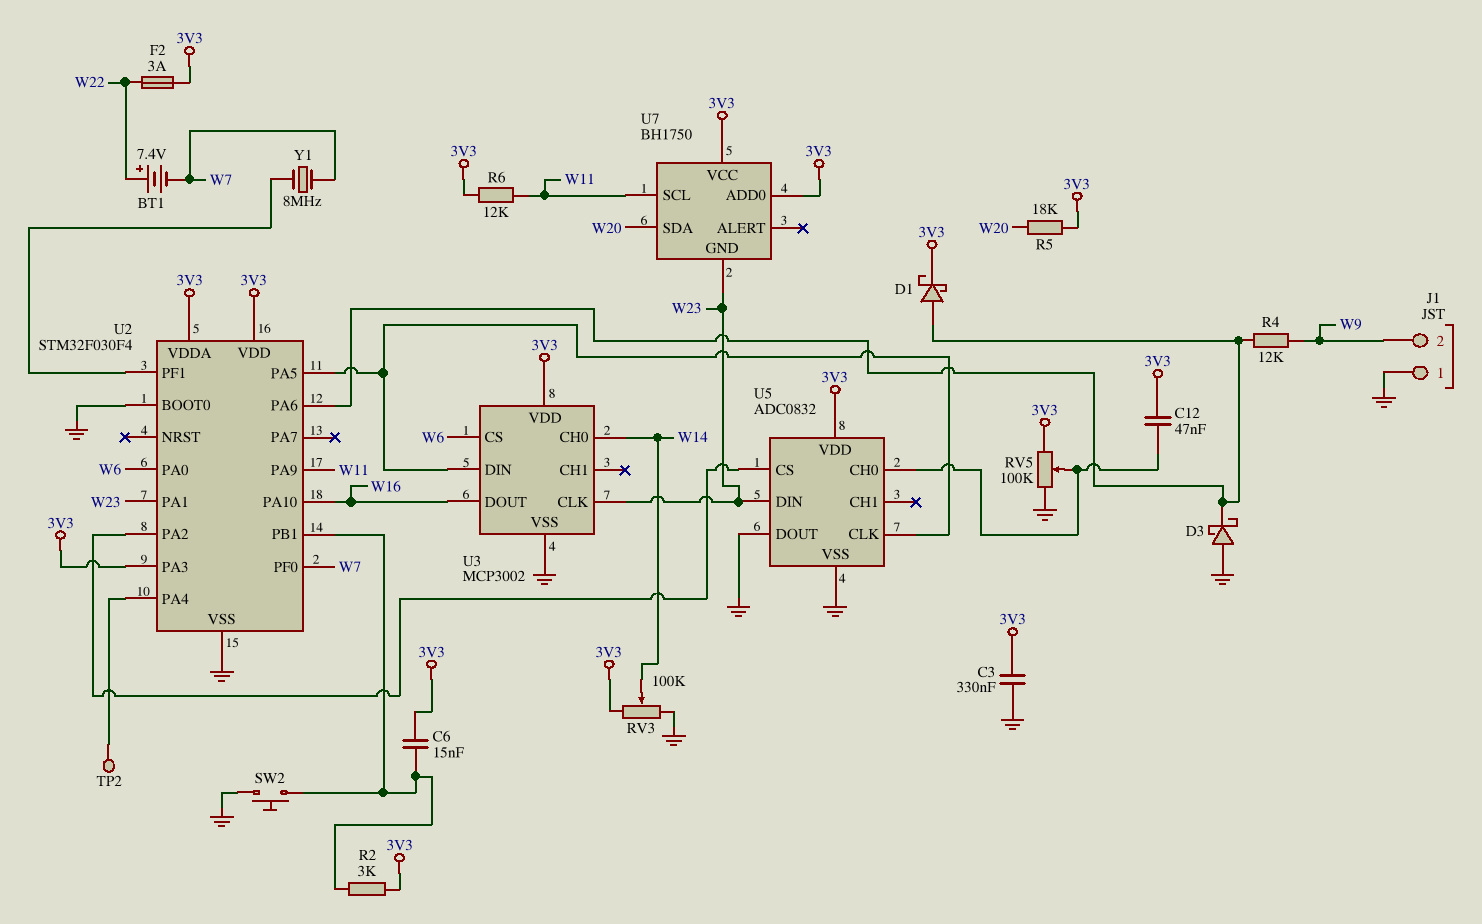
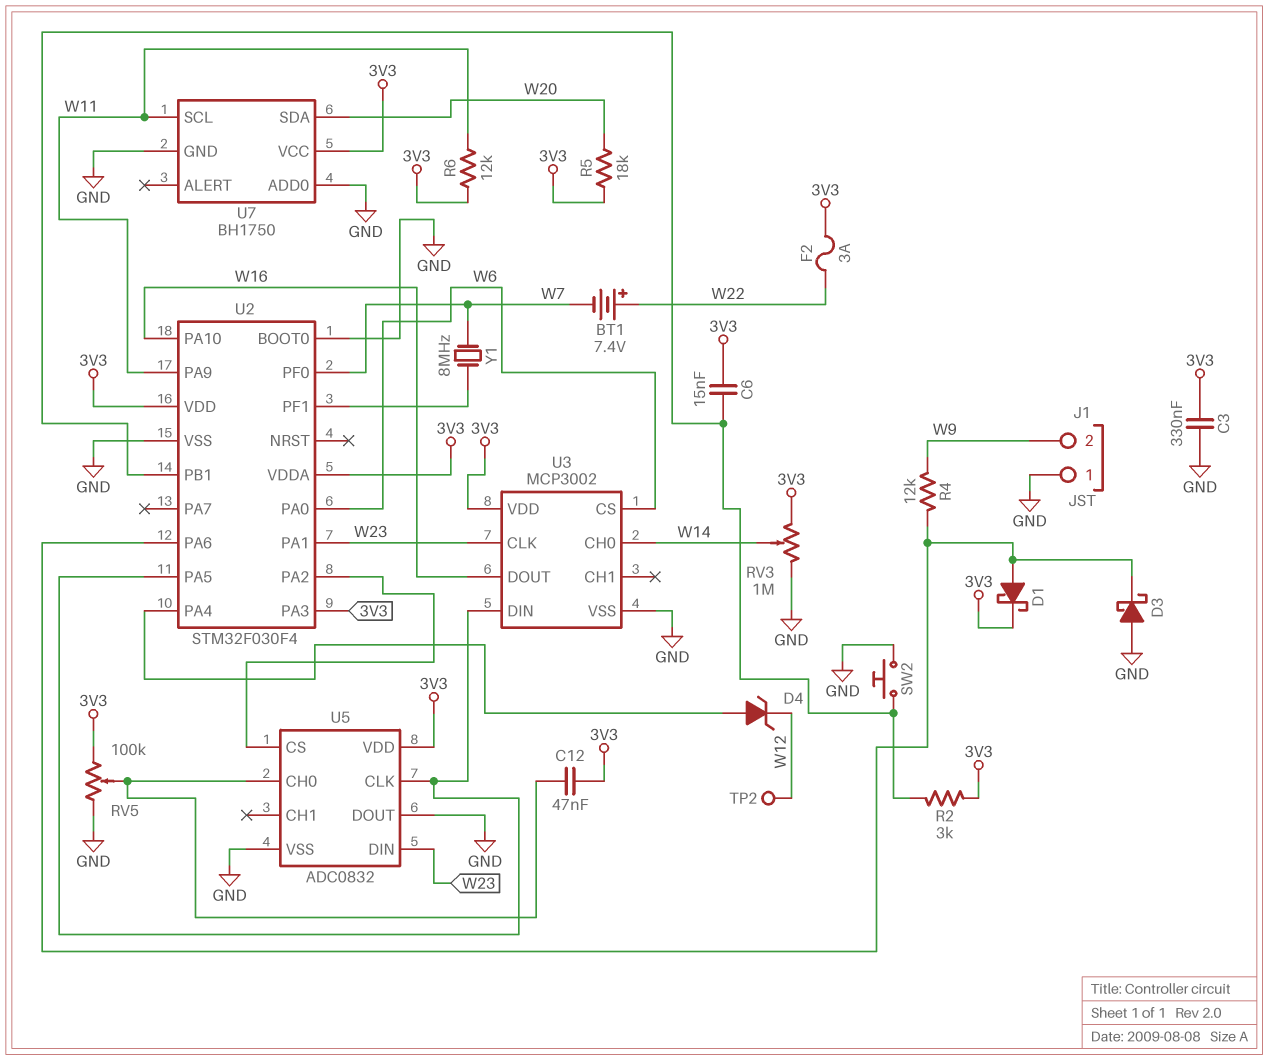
D4: none -> zener (A U2/PA4, K W12)
RV3: 100k (3V3, GND, wiper W14) -> 1M (3V3, GND, wiper W14)
TP2: test point (U2/PA4) -> test point (W12)
U7 pin ADD0: 3V3 -> GND
U7 pin GND: W23 -> GND

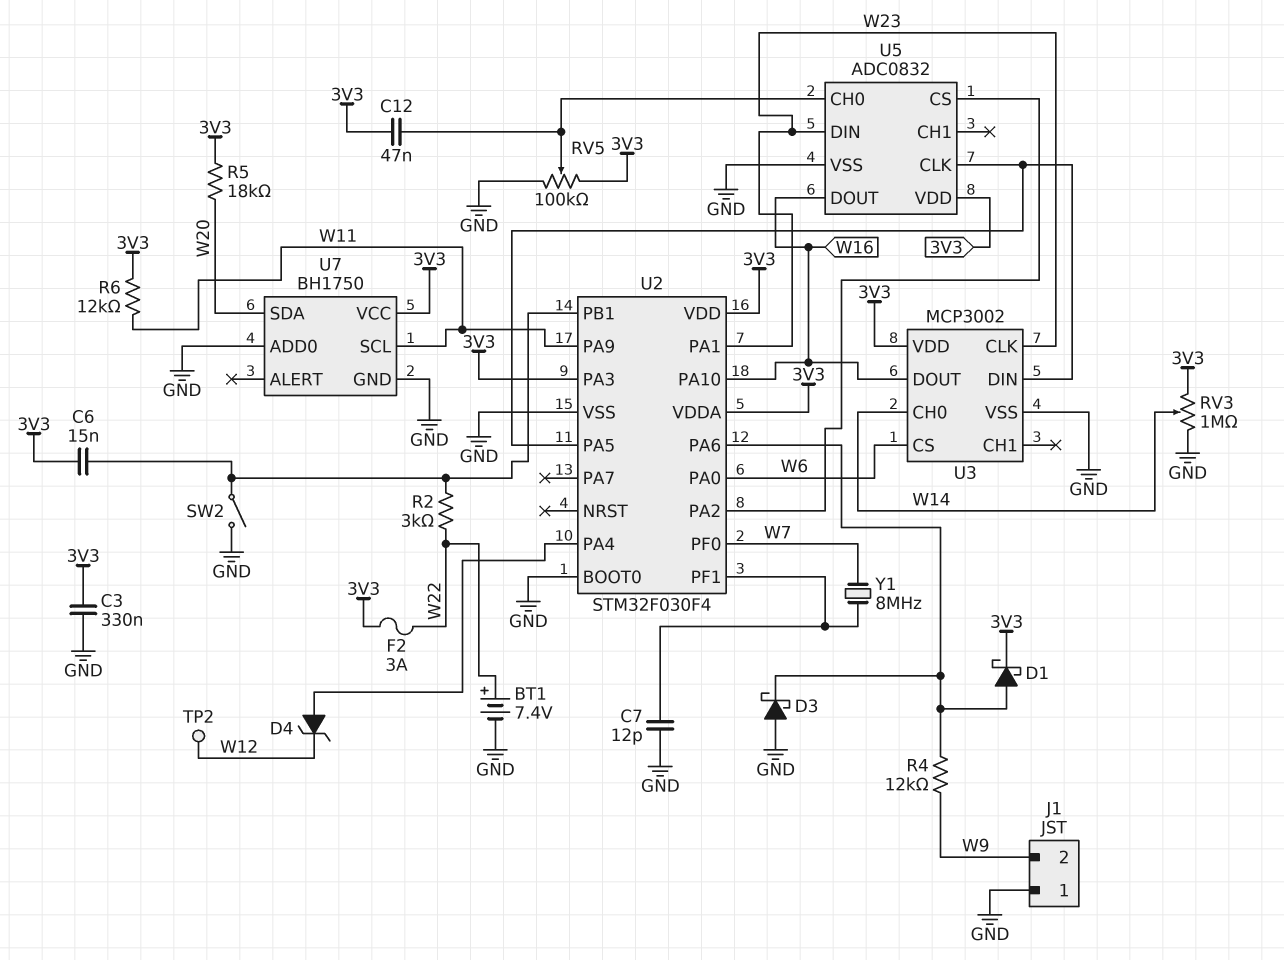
BT1: 7.4V (plus W22, minus W7) -> 7.4V (plus W22, minus GND)
C7: none -> 12pF (GND, U2/PF1)
R2: 3k (3V3, U2/PB1) -> 3k (U2/PB1, W22)
SW2: button (GND, U2/PB1) -> switch (GND, U2/PB1)
U5 pin DOUT: GND -> W16

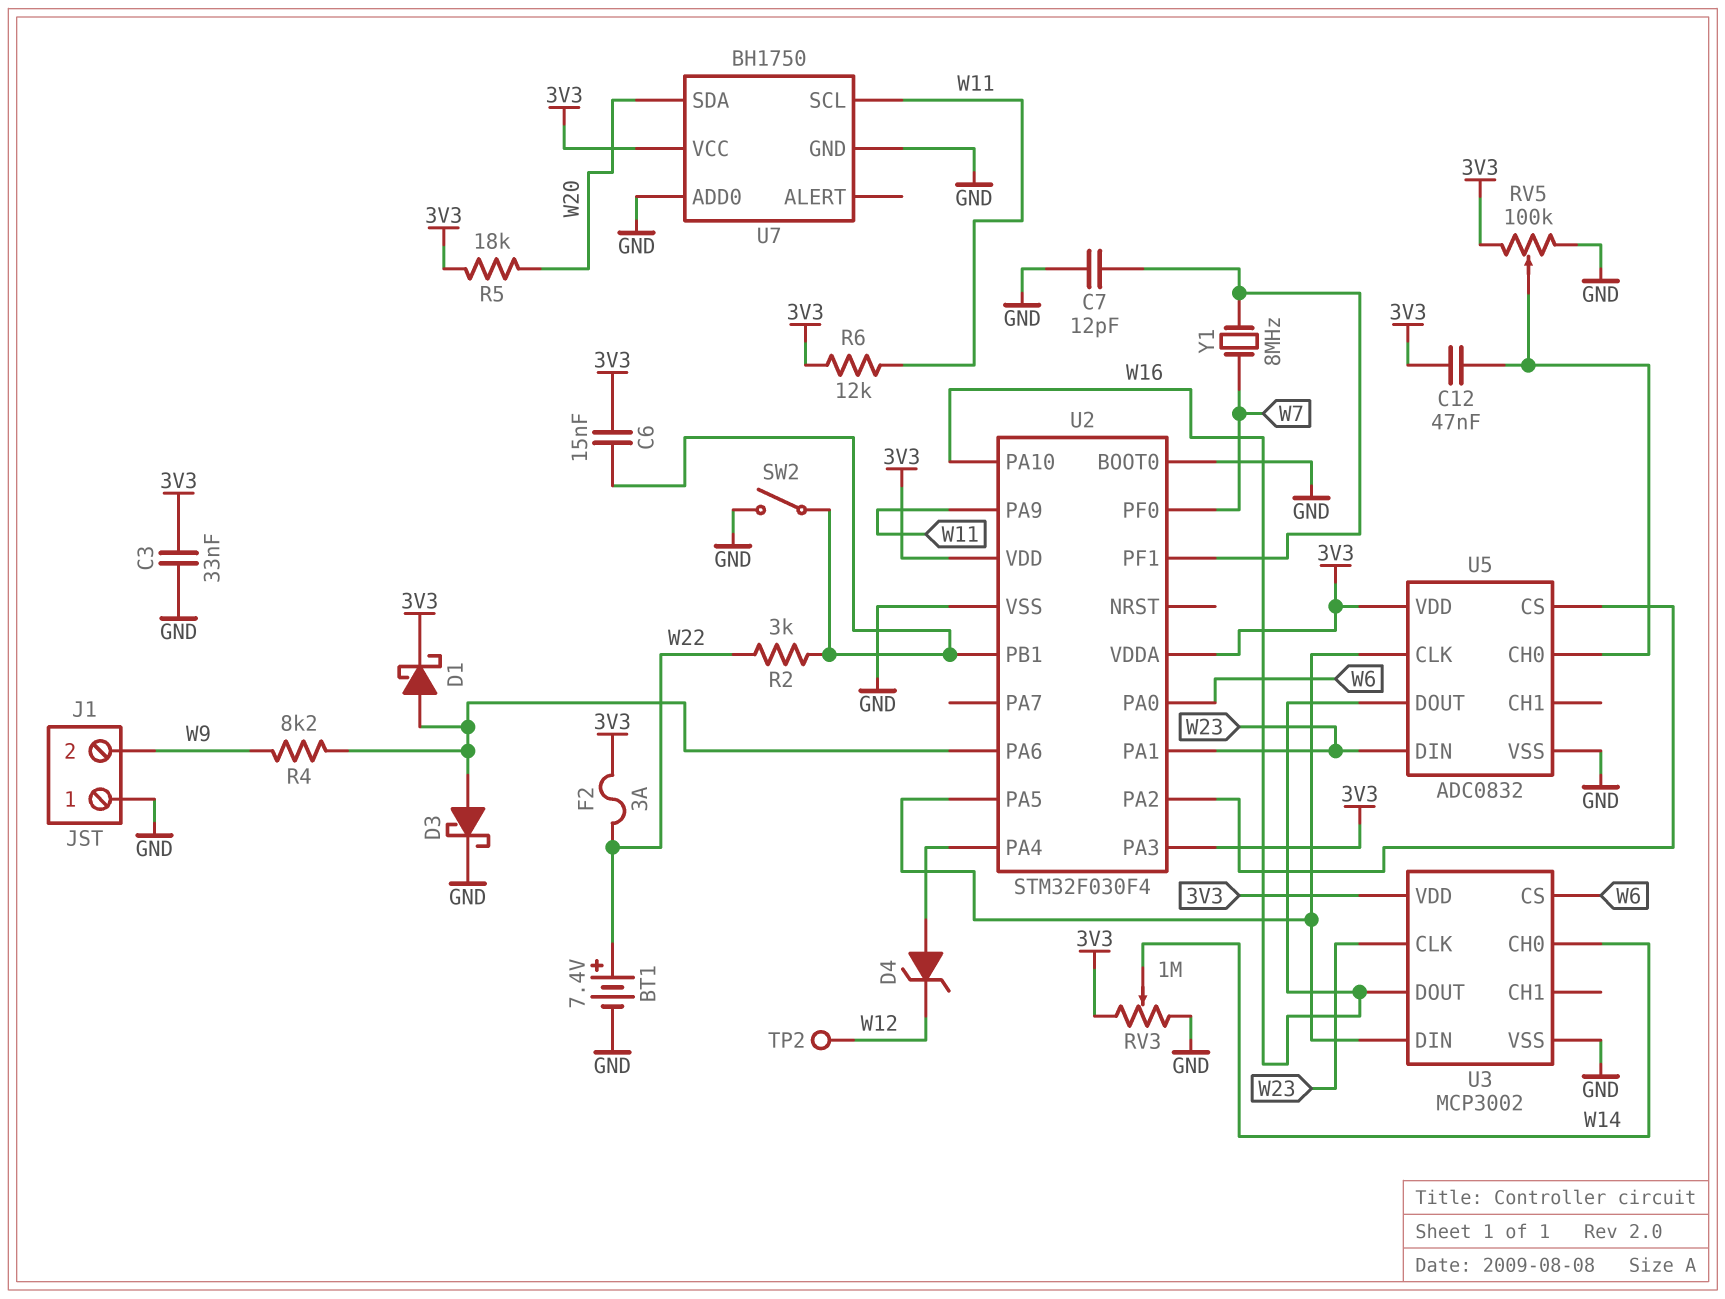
C3: 330nF (3V3, GND) -> 33nF (3V3, GND)
D3: schottky (A GND, K U2/PA6) -> schottky (A U2/PA6, K GND)
R4: 12k (U2/PA6, W9) -> 8.2k (U2/PA6, W9)

